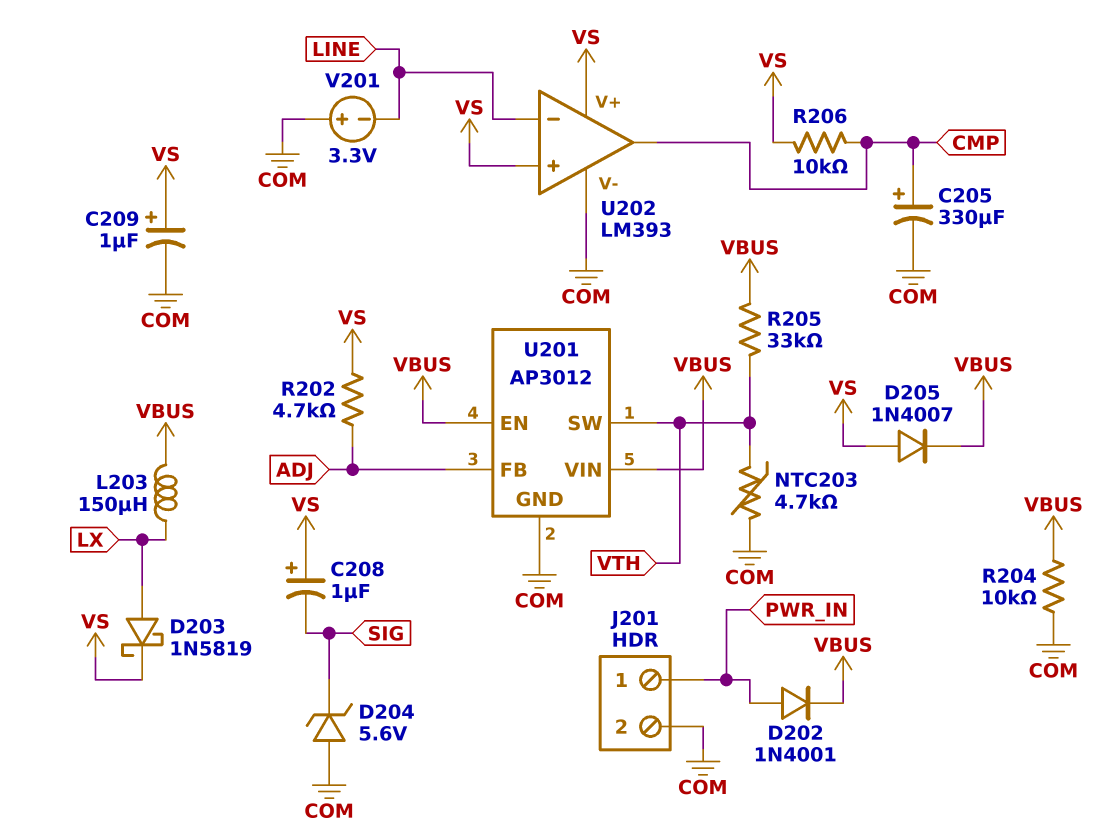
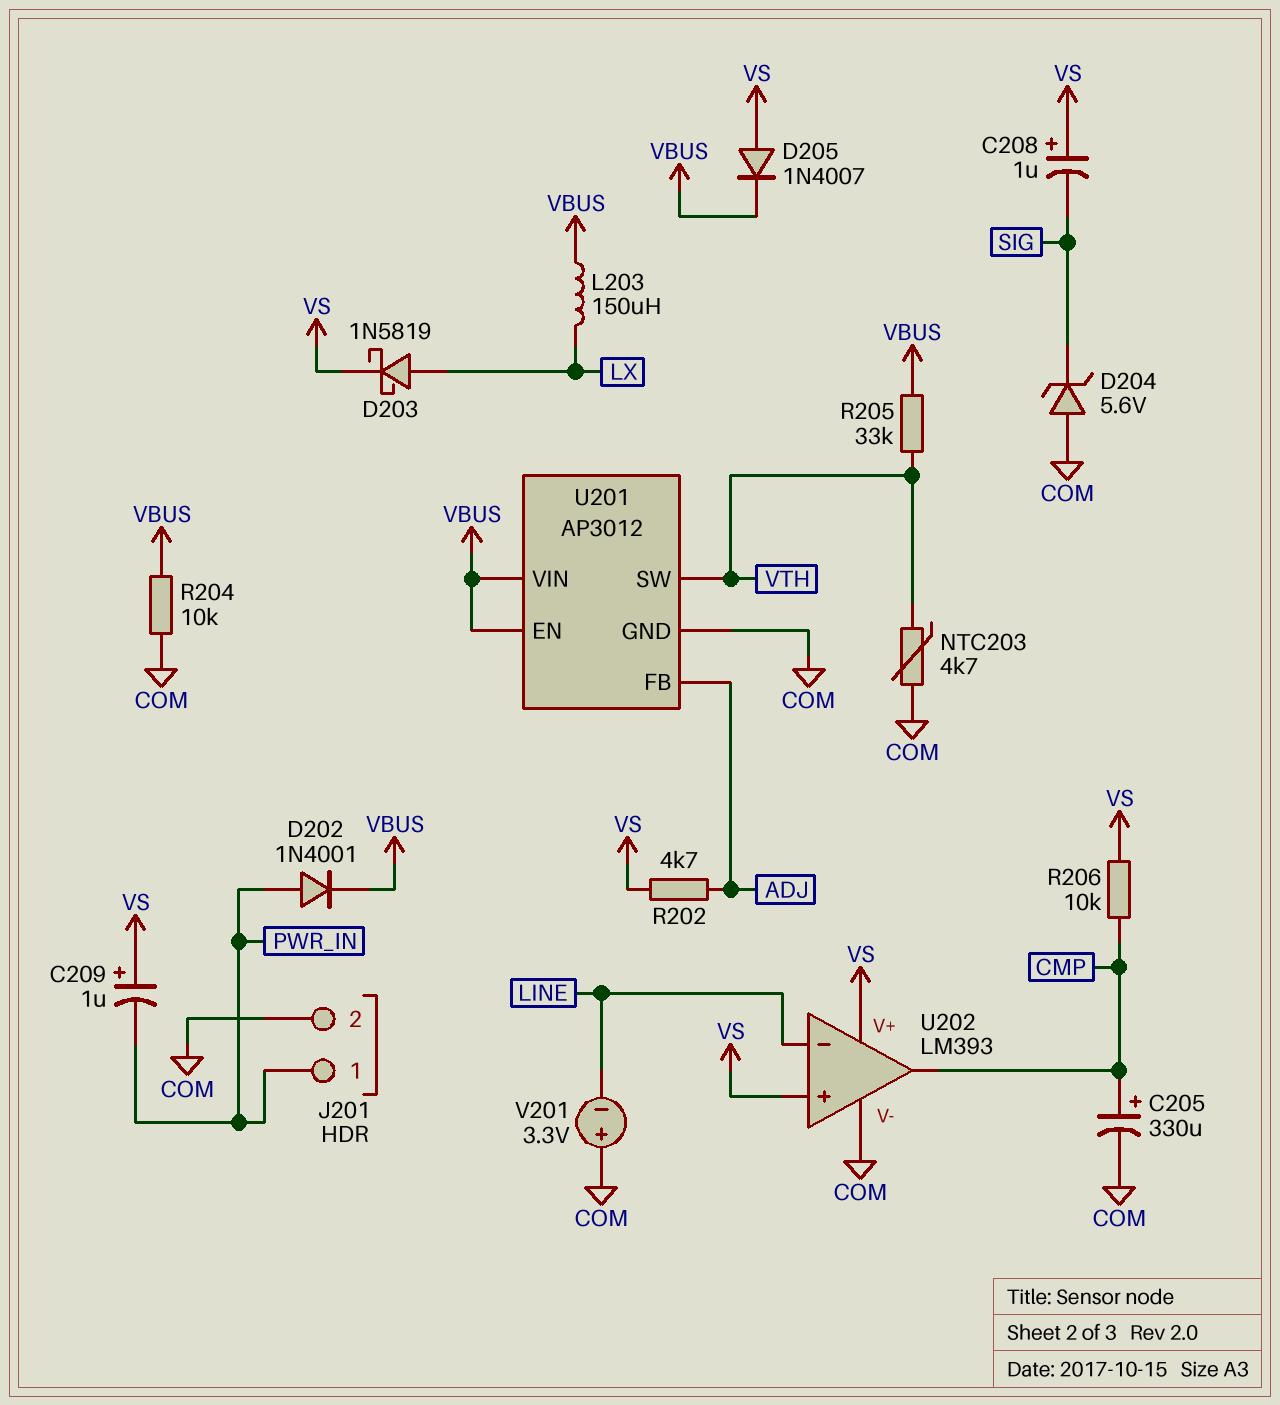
C209: 1uF (plus VS, minus COM) -> 1uF (plus VS, minus PWR_IN)

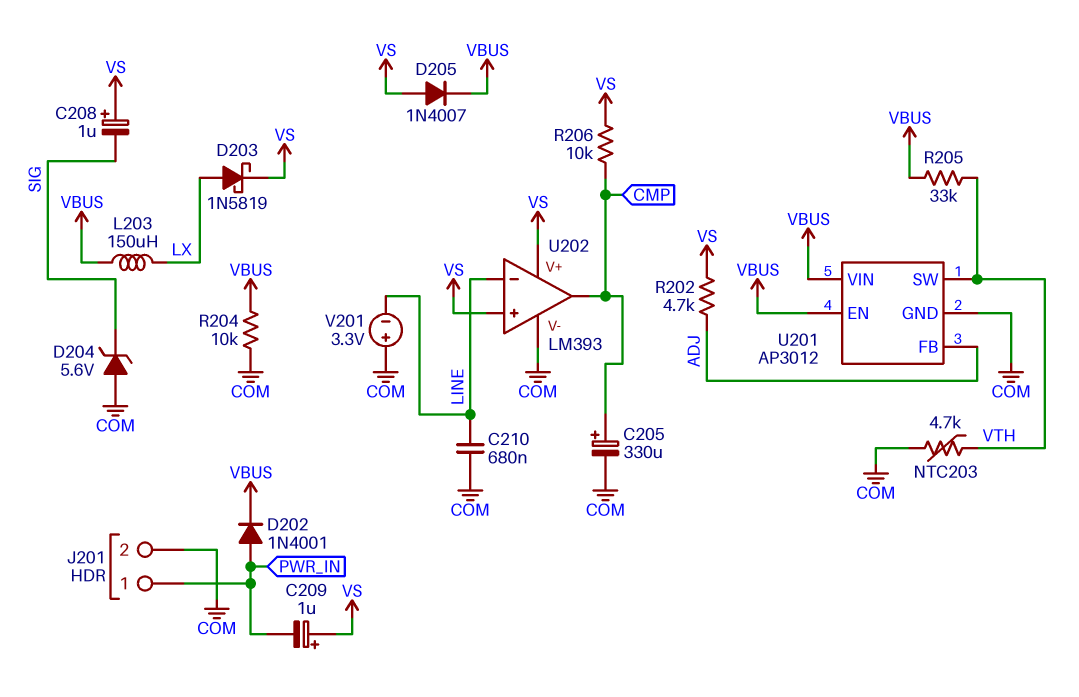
C210: none -> 680nF (COM, LINE)

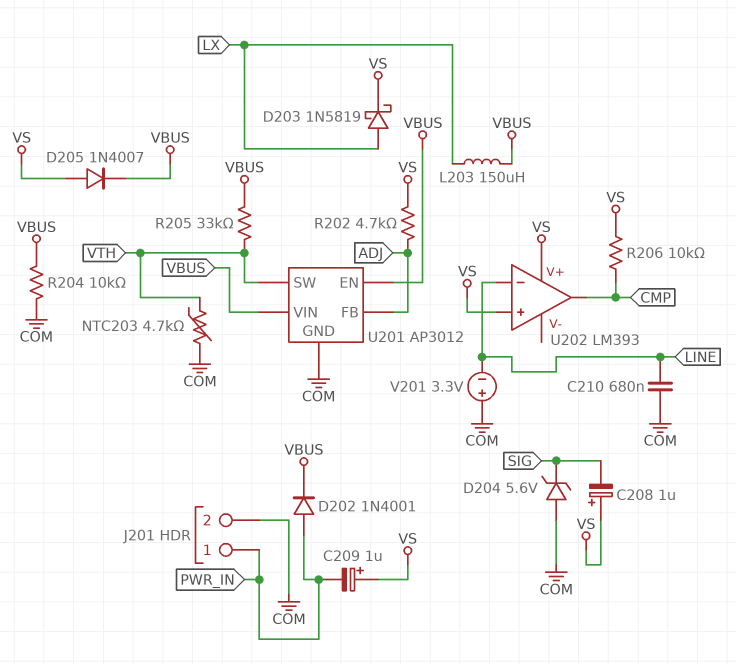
C205: 330uF (plus CMP, minus COM) -> none
U202 pin V-: COM -> none

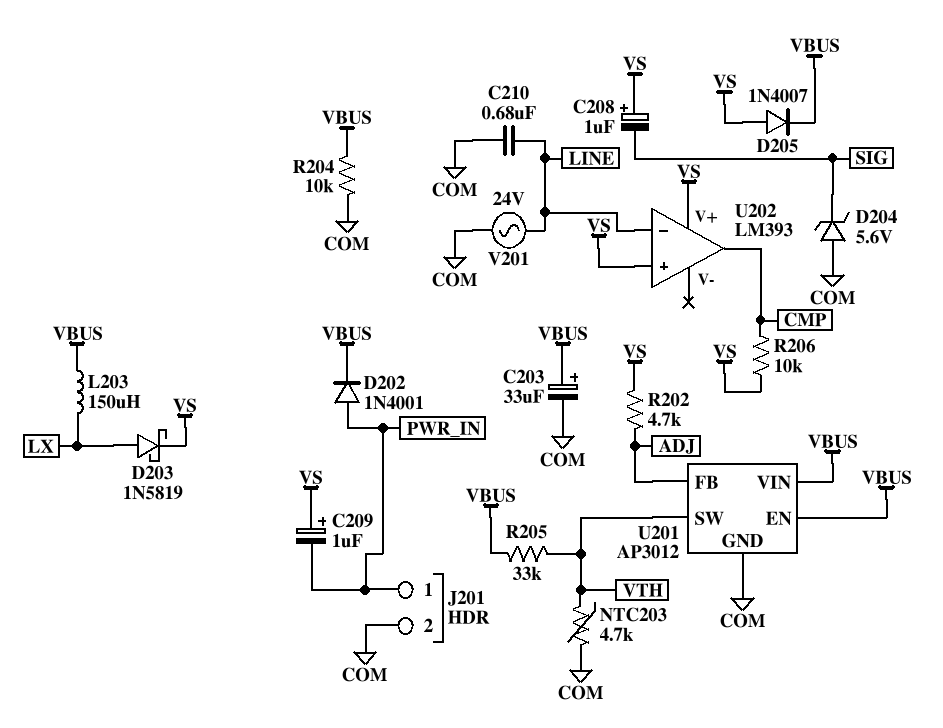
C203: none -> 33uF (plus VBUS, minus COM)
V201: 3.3V (plus COM, minus LINE) -> AC 24V (COM, LINE)

